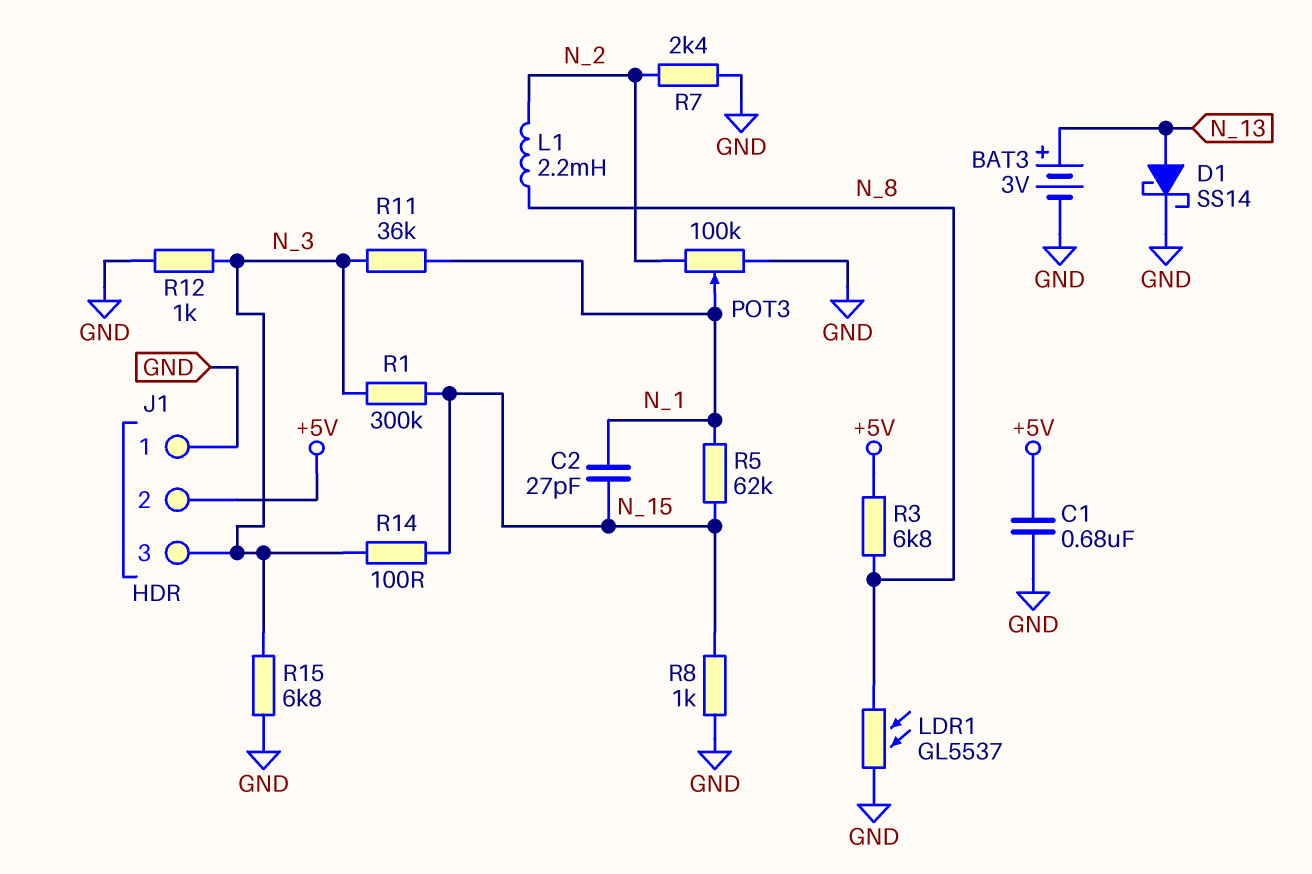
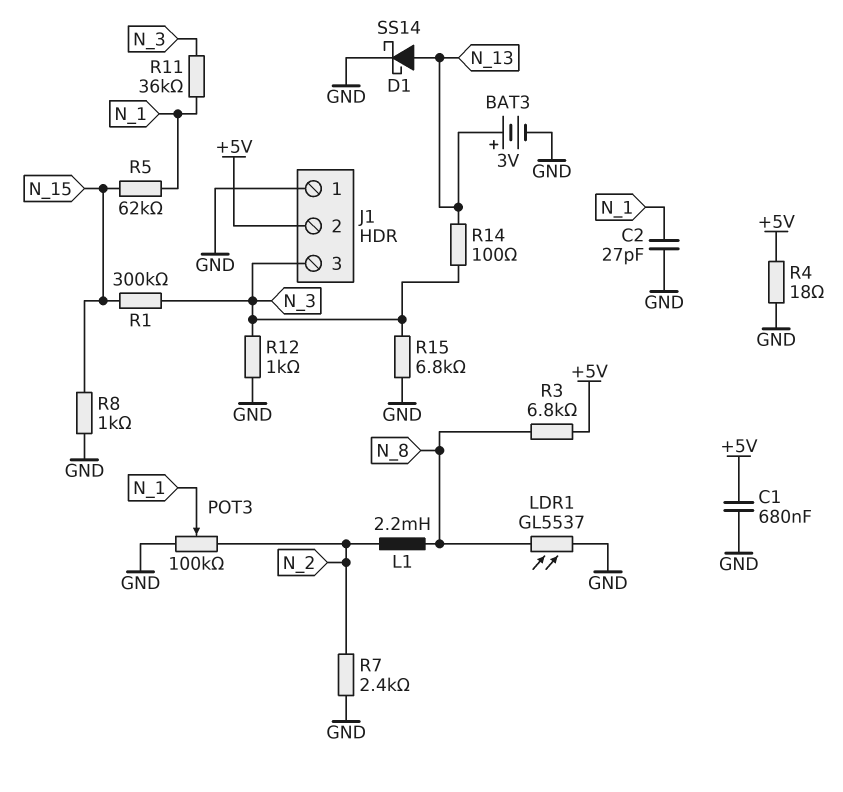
C2: 27pF (N_1, N_15) -> 27pF (GND, N_1)
R4: none -> 18 (+5V, GND)
R14: 100 (N_3, N_15) -> 100 (N_3, N_13)

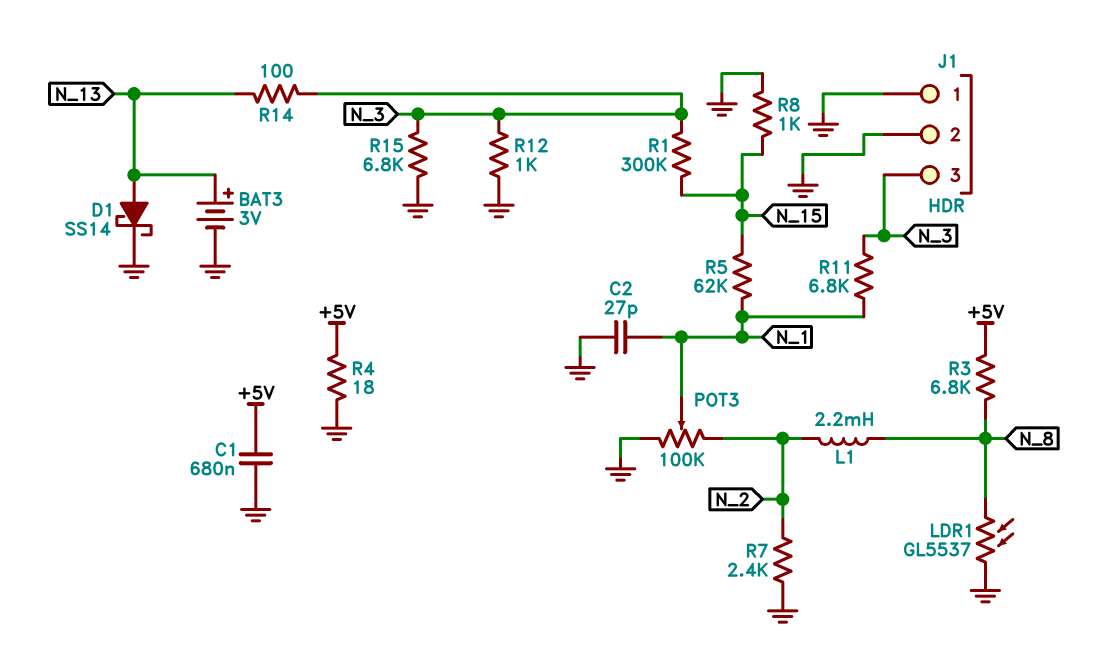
J1 pin 2: +5V -> GND
R11: 36k (N_1, N_3) -> 6.8k (N_1, N_3)

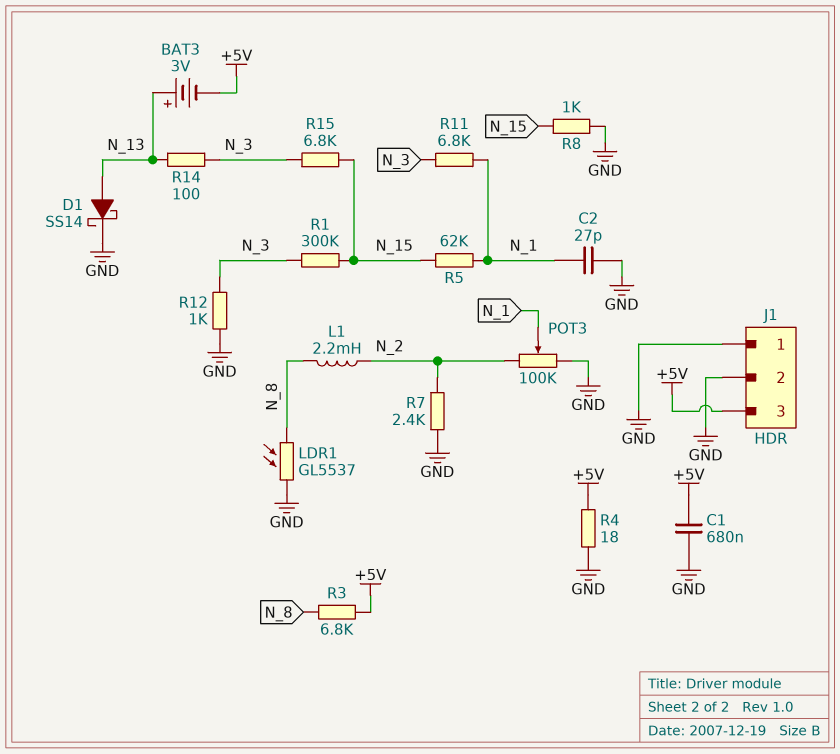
BAT3: 3V (plus N_13, minus GND) -> 3V (plus N_13, minus +5V)
J1 pin 3: N_3 -> +5V
R15: 6.8k (GND, N_3) -> 6.8k (N_3, N_15)

